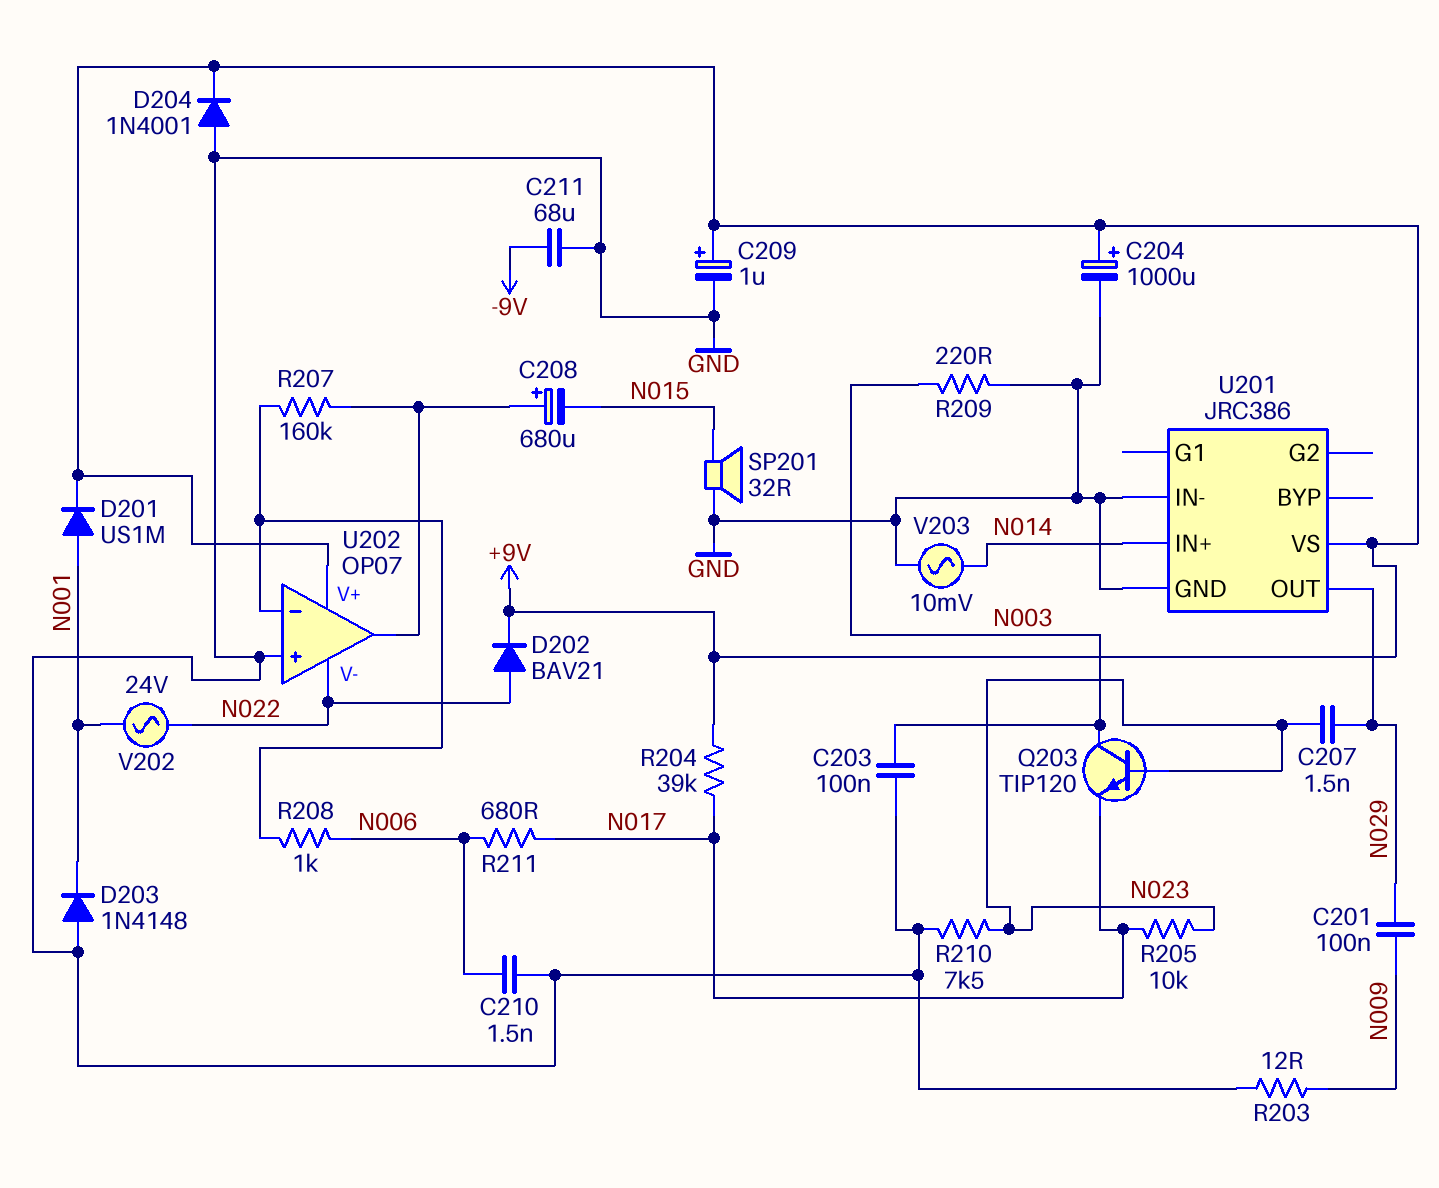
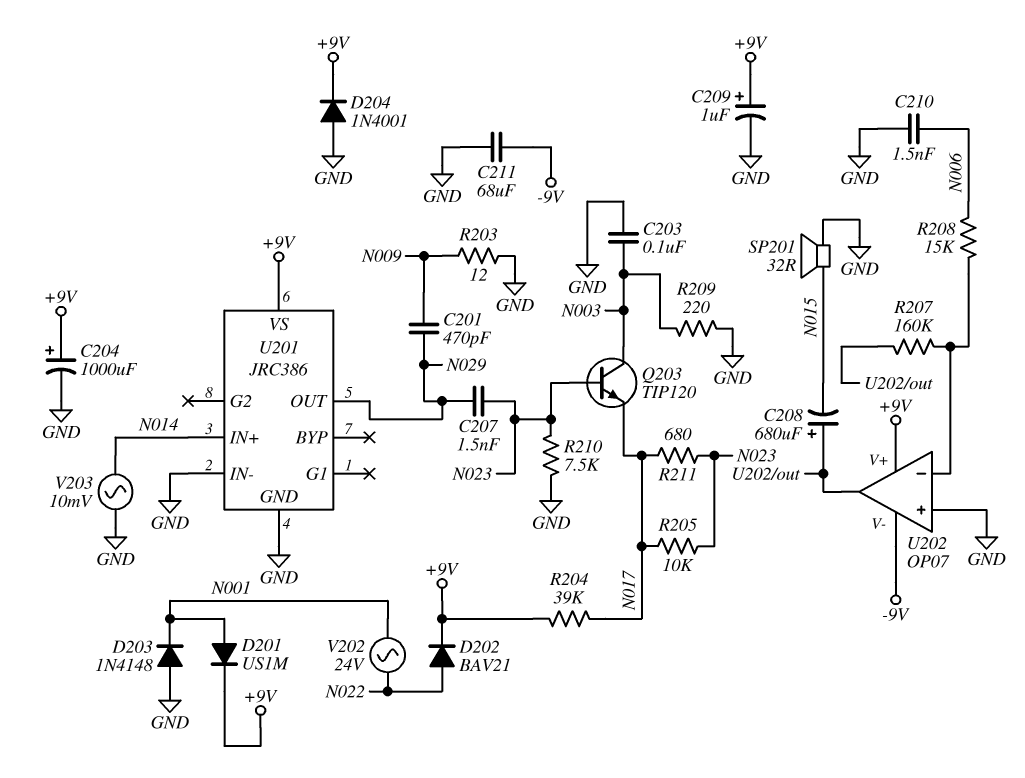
C201: 100nF (N009, N029) -> 470pF (N009, N029)
R208: 1k (N006, U202/in-) -> 15k (N006, U202/in-)
R211: 680 (N006, N017) -> 680 (N017, N023)
U202 pin V-: N022 -> -9V

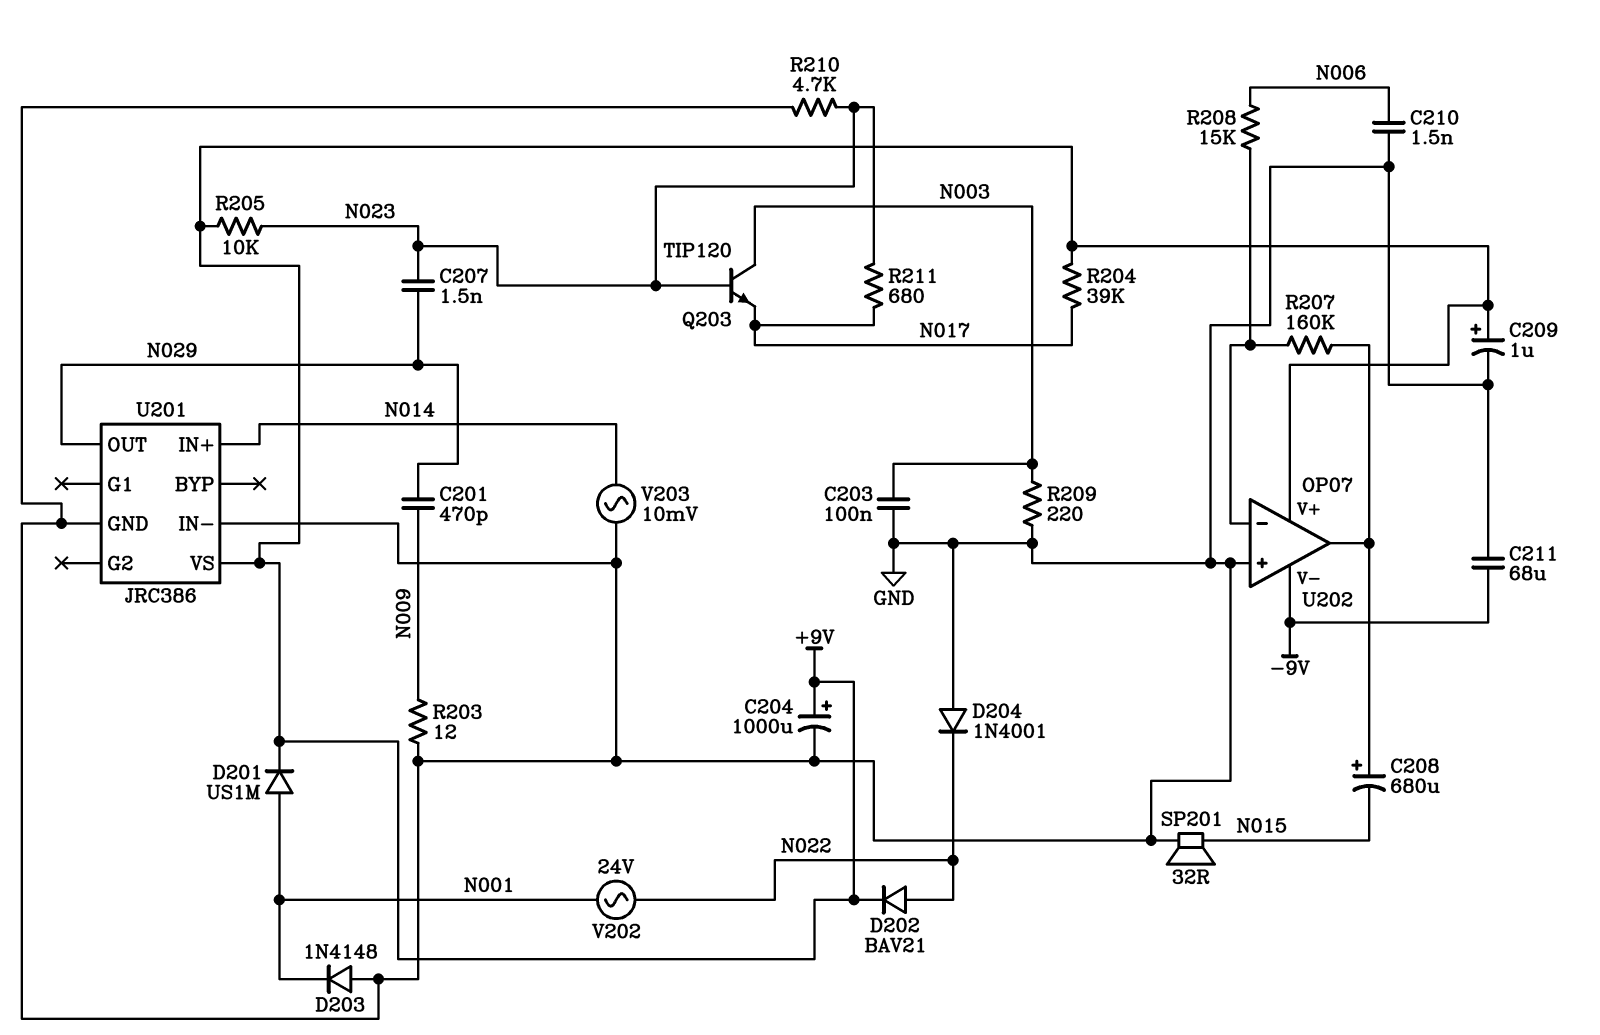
D204: diode 1N4001 (A GND, K +9V) -> diode 1N4001 (A GND, K N022)
R205: 10k (N017, N023) -> 10k (+9V, N023)
R210: 7.5k (GND, N023) -> 4.7k (GND, N023)

